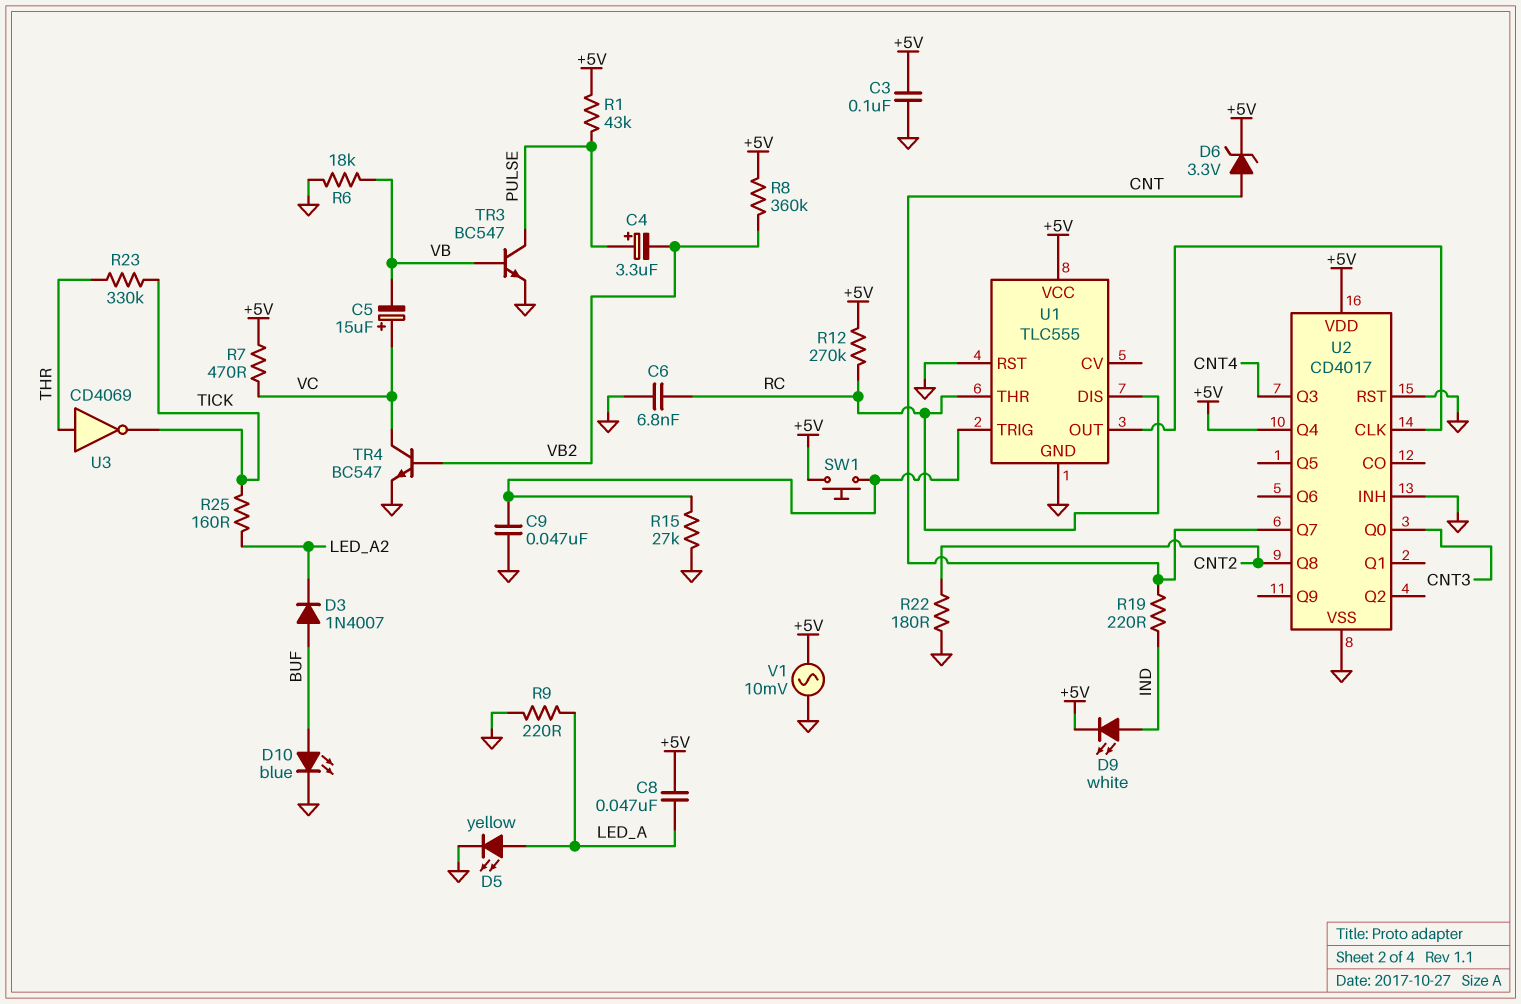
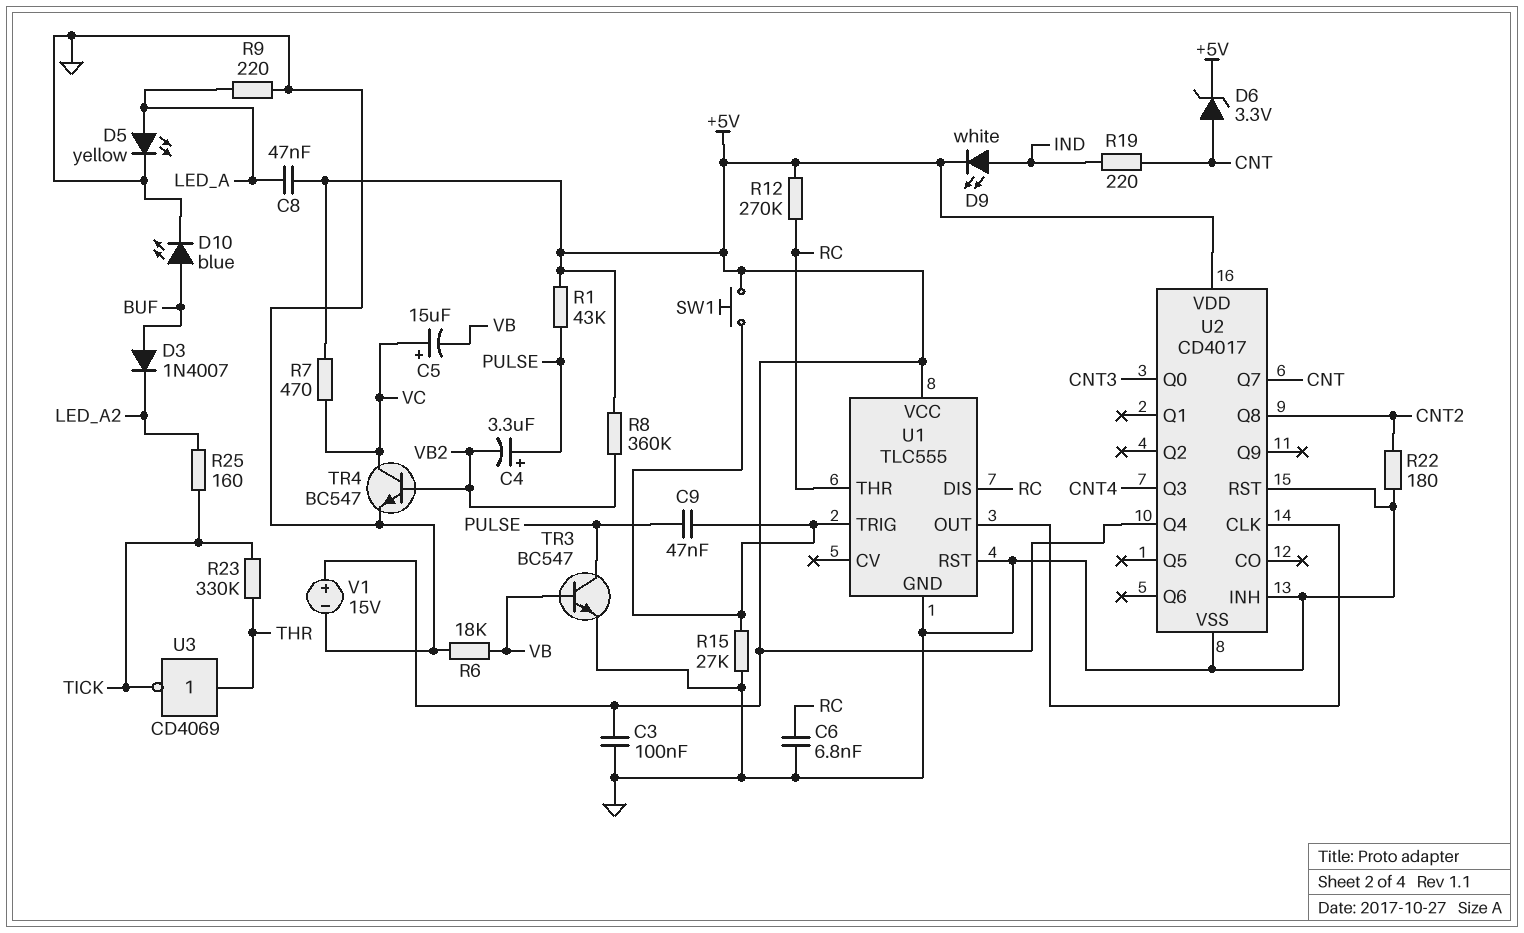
C9: 47nF (GND, U1/TRIG) -> 47nF (PULSE, U1/TRIG)
V1: AC 10mV (+5V, GND) -> 15V (plus +5V, minus GND)

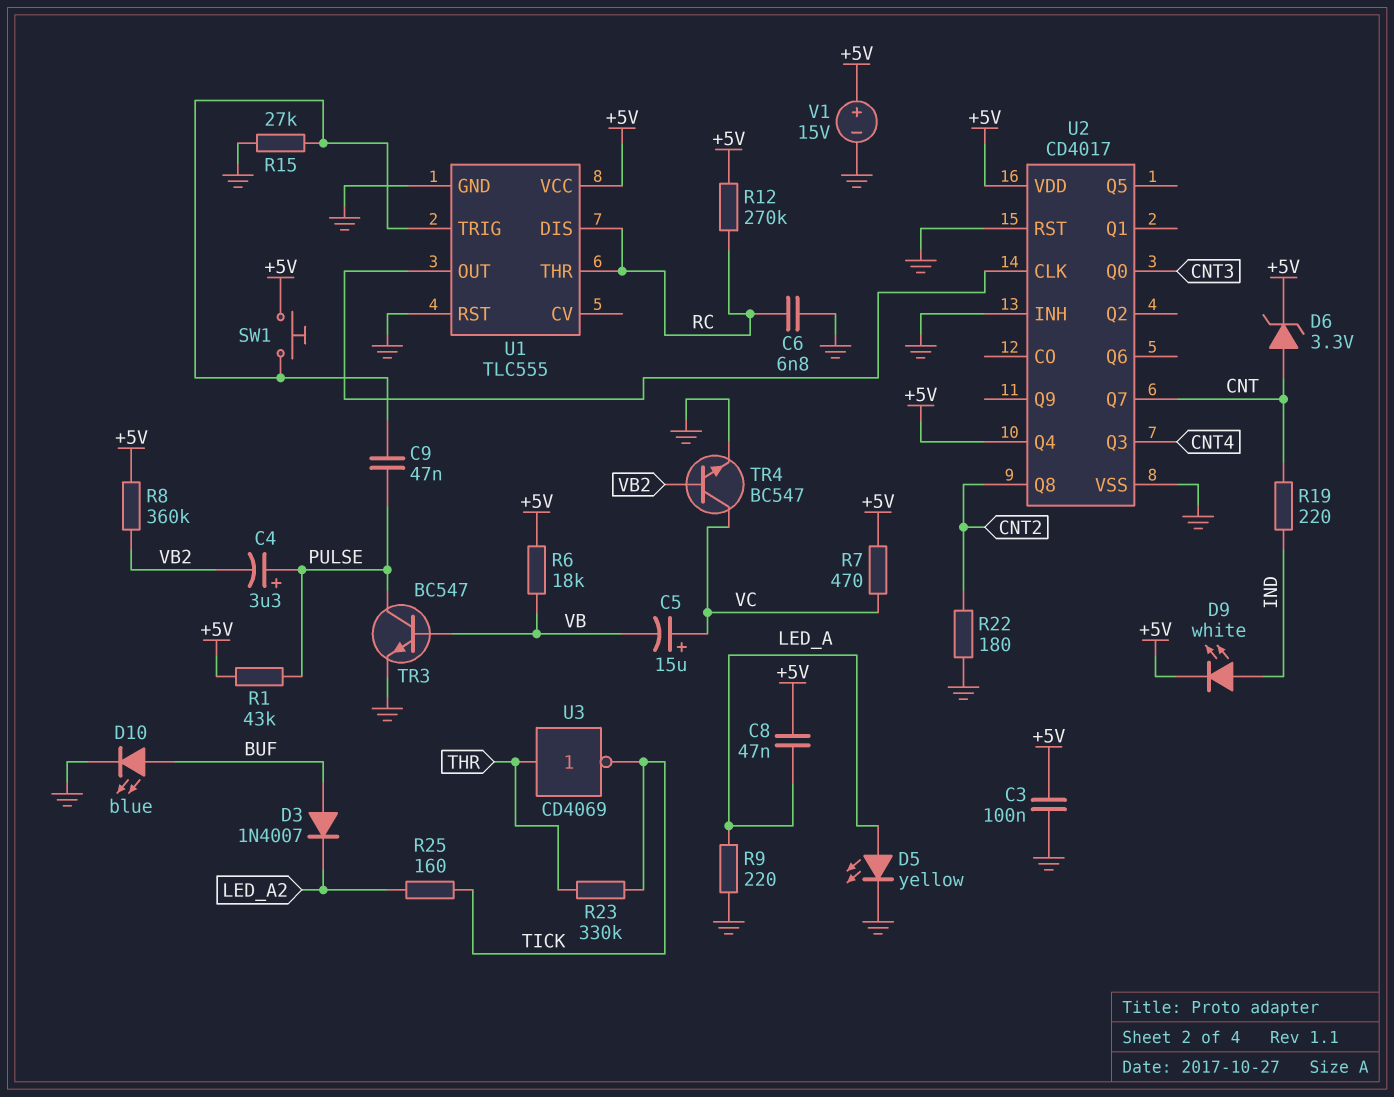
R6: 18k (GND, VB) -> 18k (+5V, VB)

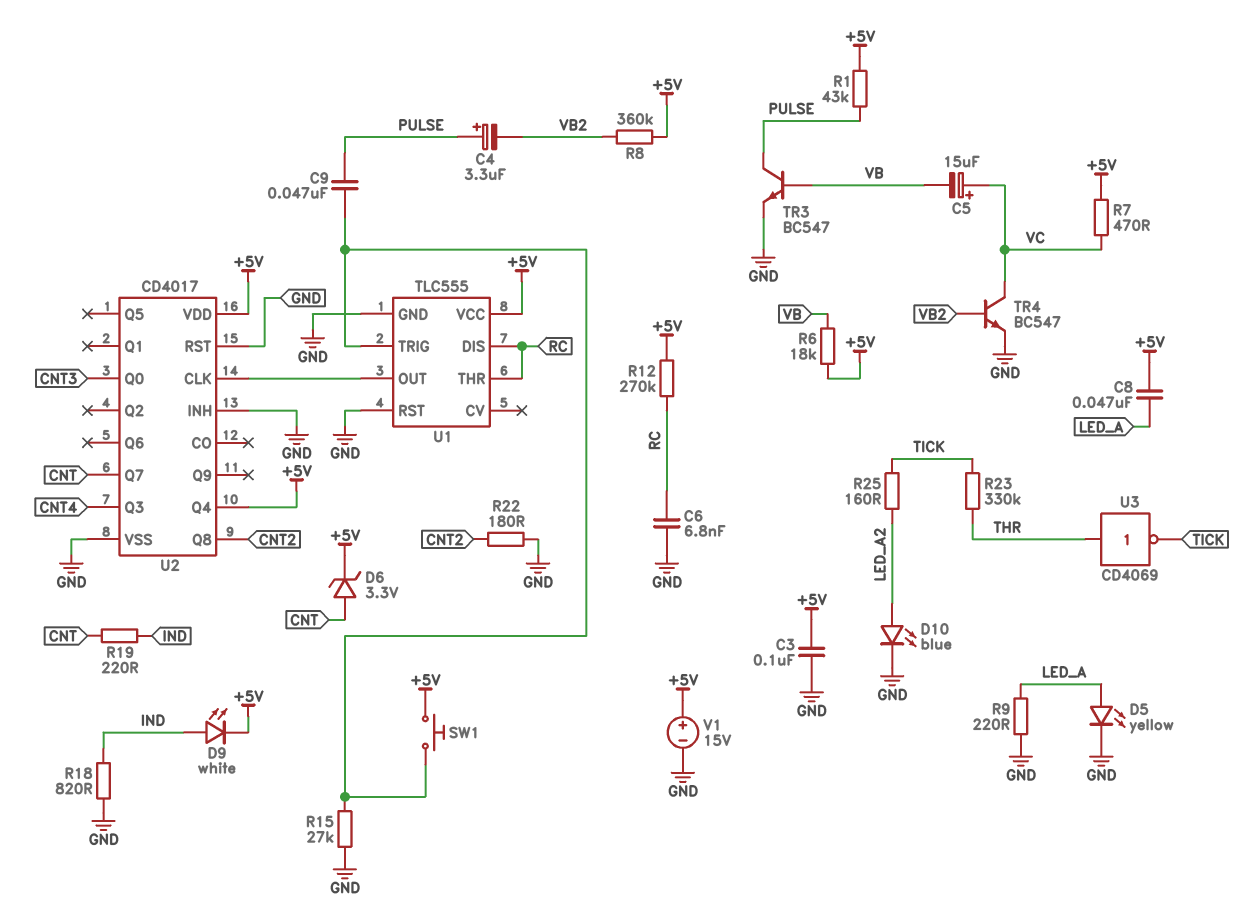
D3: diode 1N4007 (A BUF, K LED_A2) -> none
D10: LED blue (A BUF, K GND) -> LED blue (A LED_A2, K GND)
R18: none -> 820 (GND, IND)

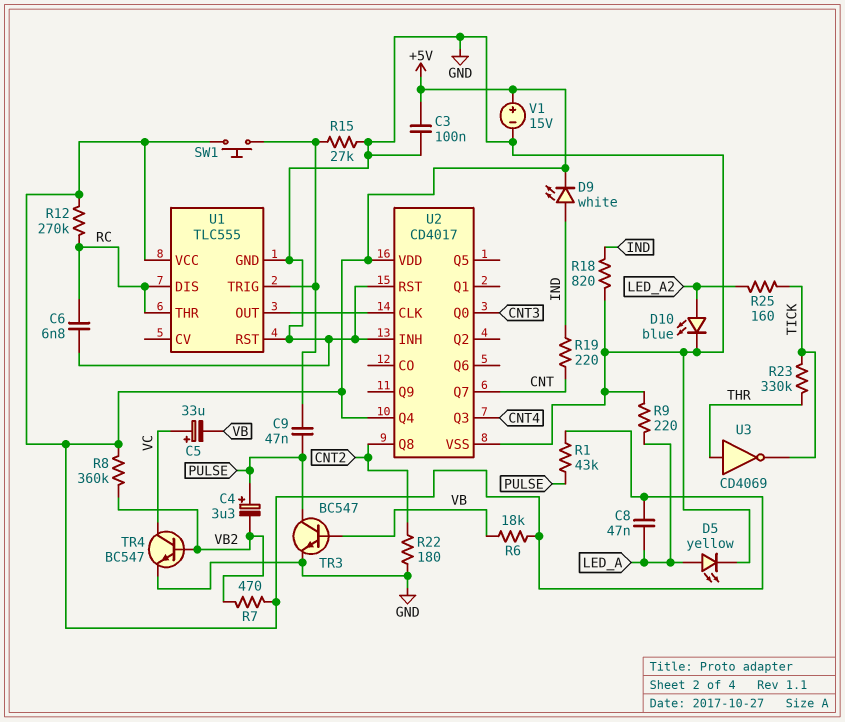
C5: 15uF (plus VC, minus VB) -> 33uF (plus VC, minus VB)
D6: zener 3.3V (A CNT, K +5V) -> none
R7: 470 (+5V, VC) -> 470 (+5V, VB2)

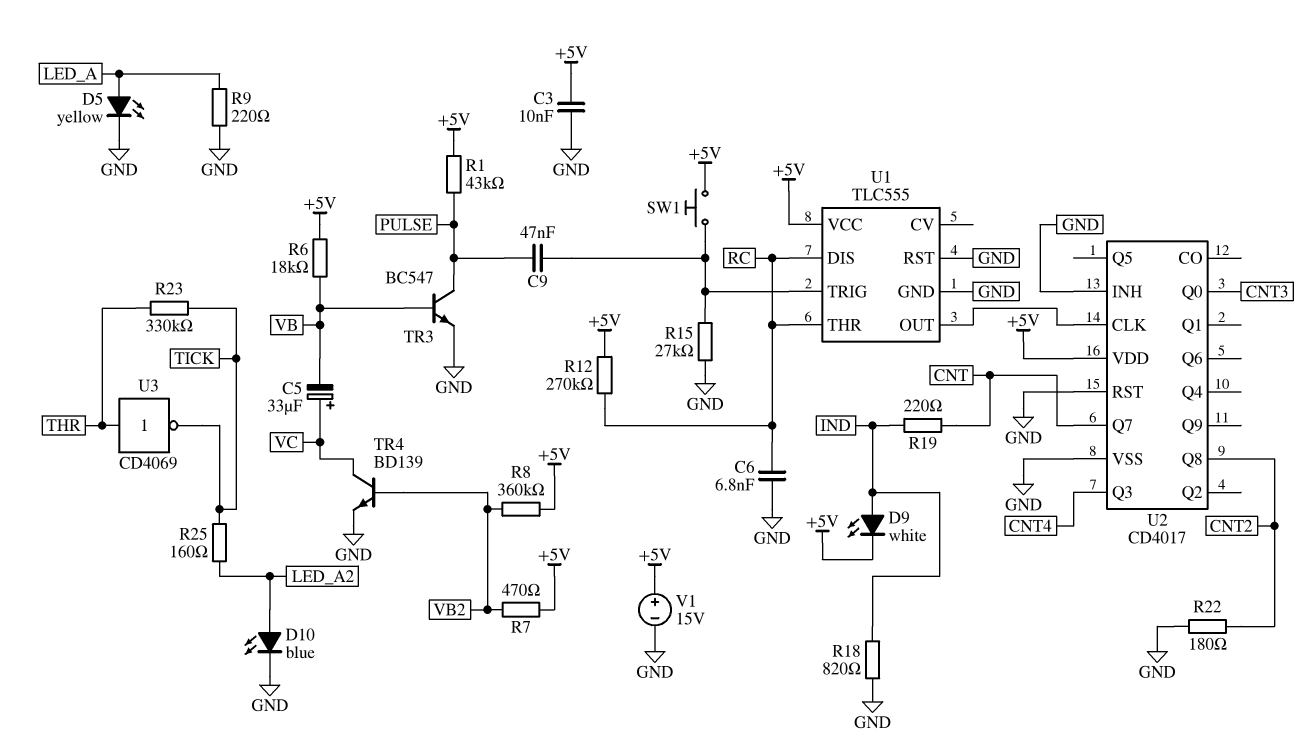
C3: 100nF (+5V, GND) -> 10nF (+5V, GND)
C4: 3.3uF (plus PULSE, minus VB2) -> none
C8: 47nF (+5V, LED_A) -> none
TR4: NPN BC547 (B VB2, C VC, E GND) -> NPN BD139 (B VB2, C VC, E GND)
U2 pin Q4: +5V -> none

